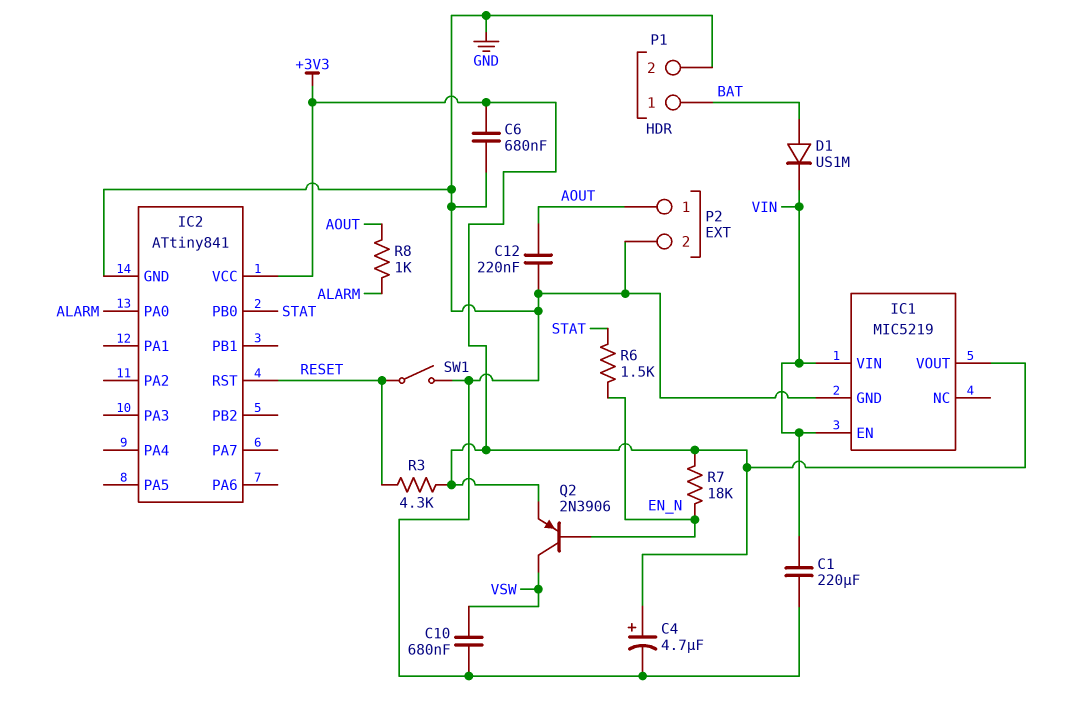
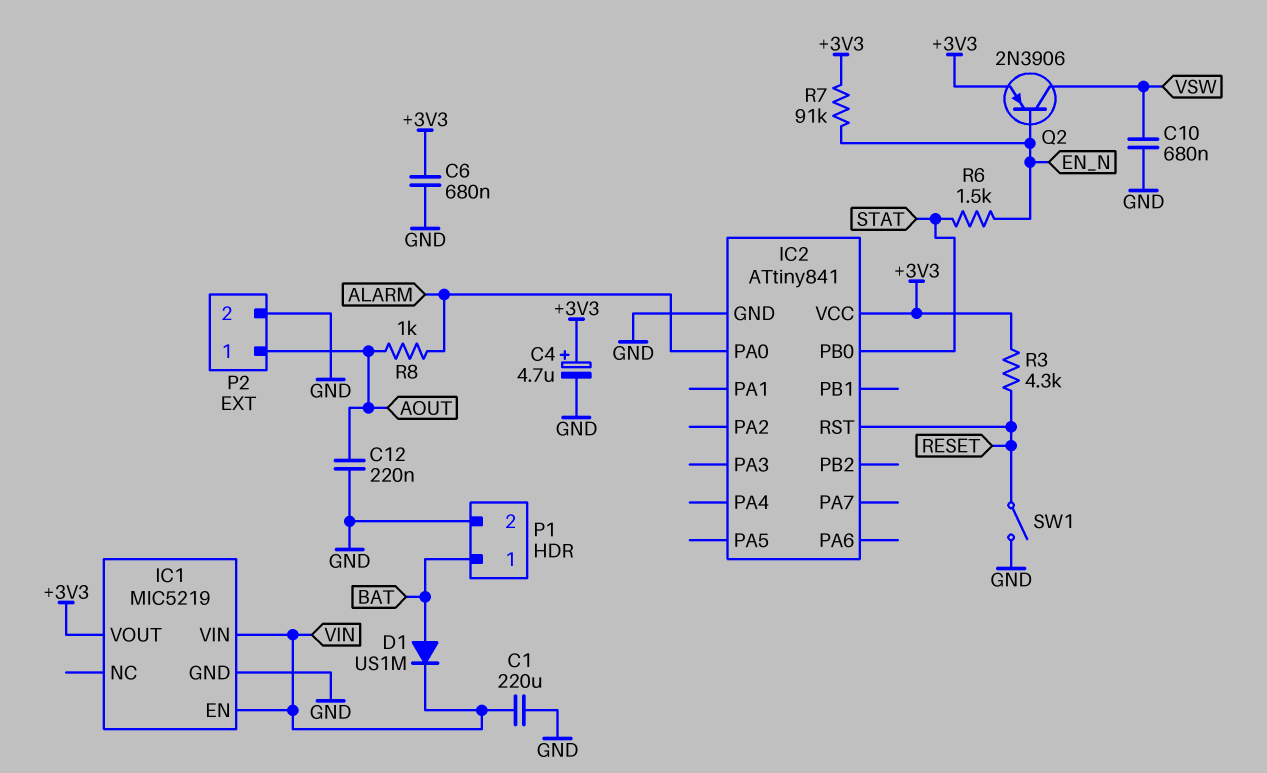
R7: 18k (+3V3, EN_N) -> 91k (+3V3, EN_N)

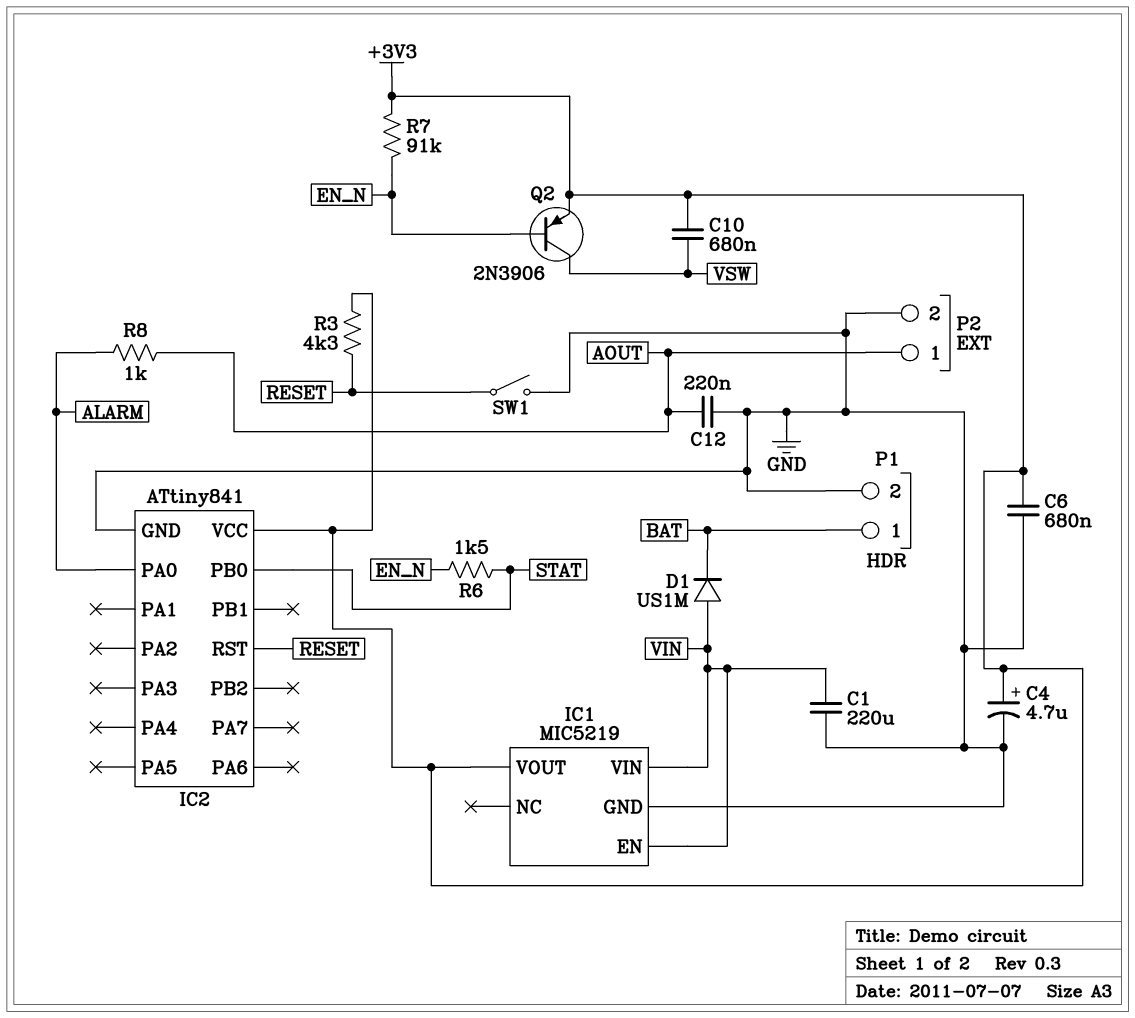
C10: 680nF (GND, VSW) -> 680nF (+3V3, VSW)
D1: diode US1M (A BAT, K VIN) -> diode US1M (A VIN, K BAT)

